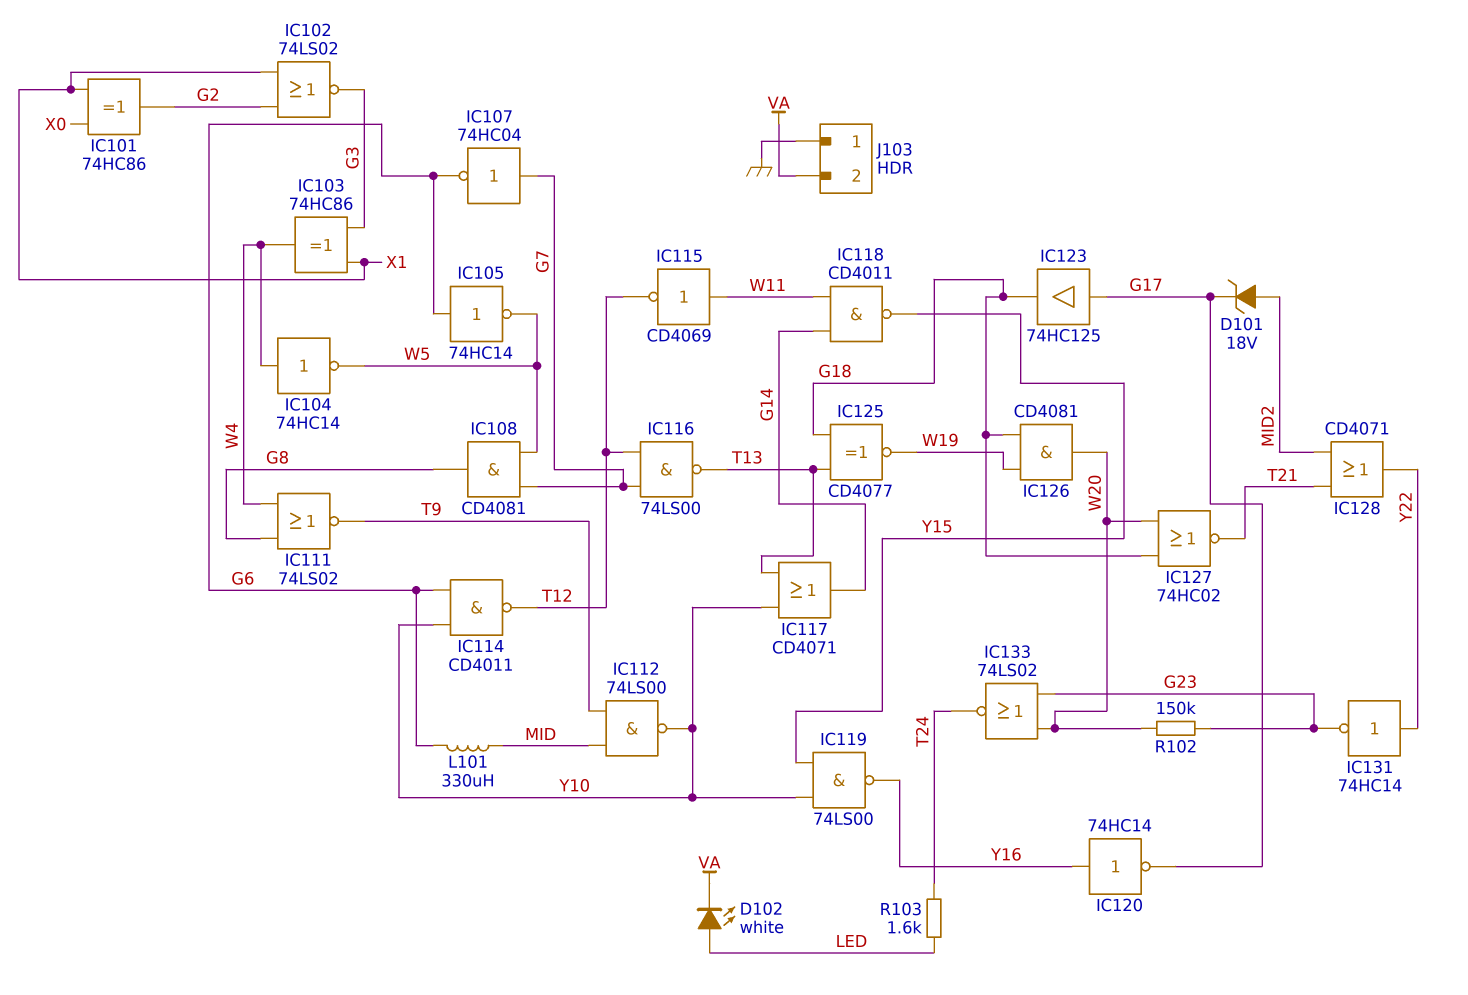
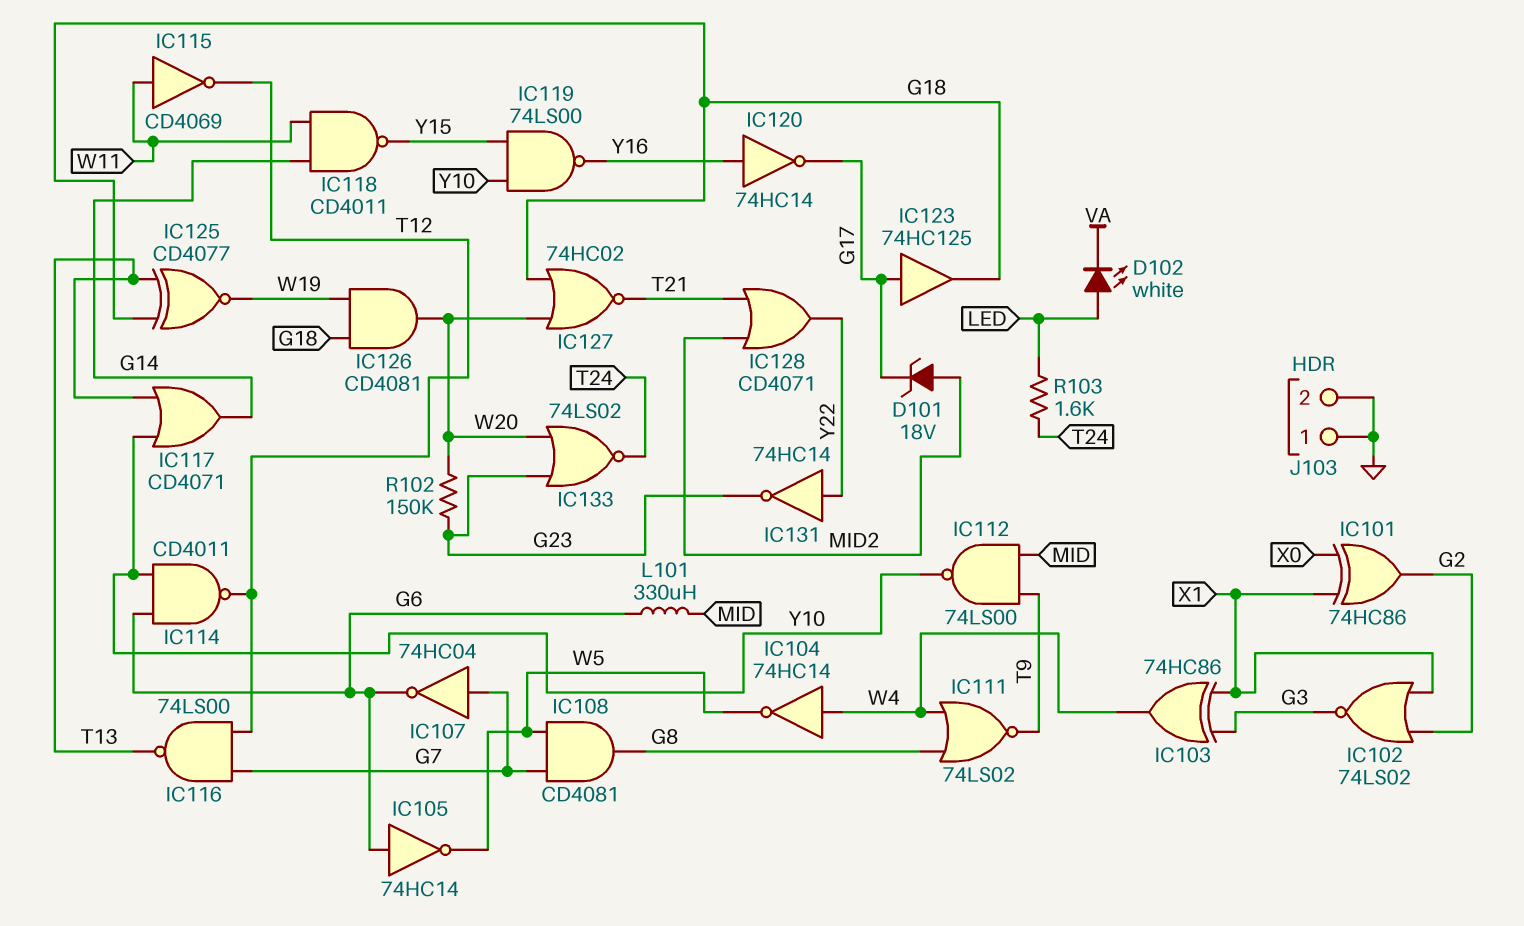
J103 pin 2: VA -> GND

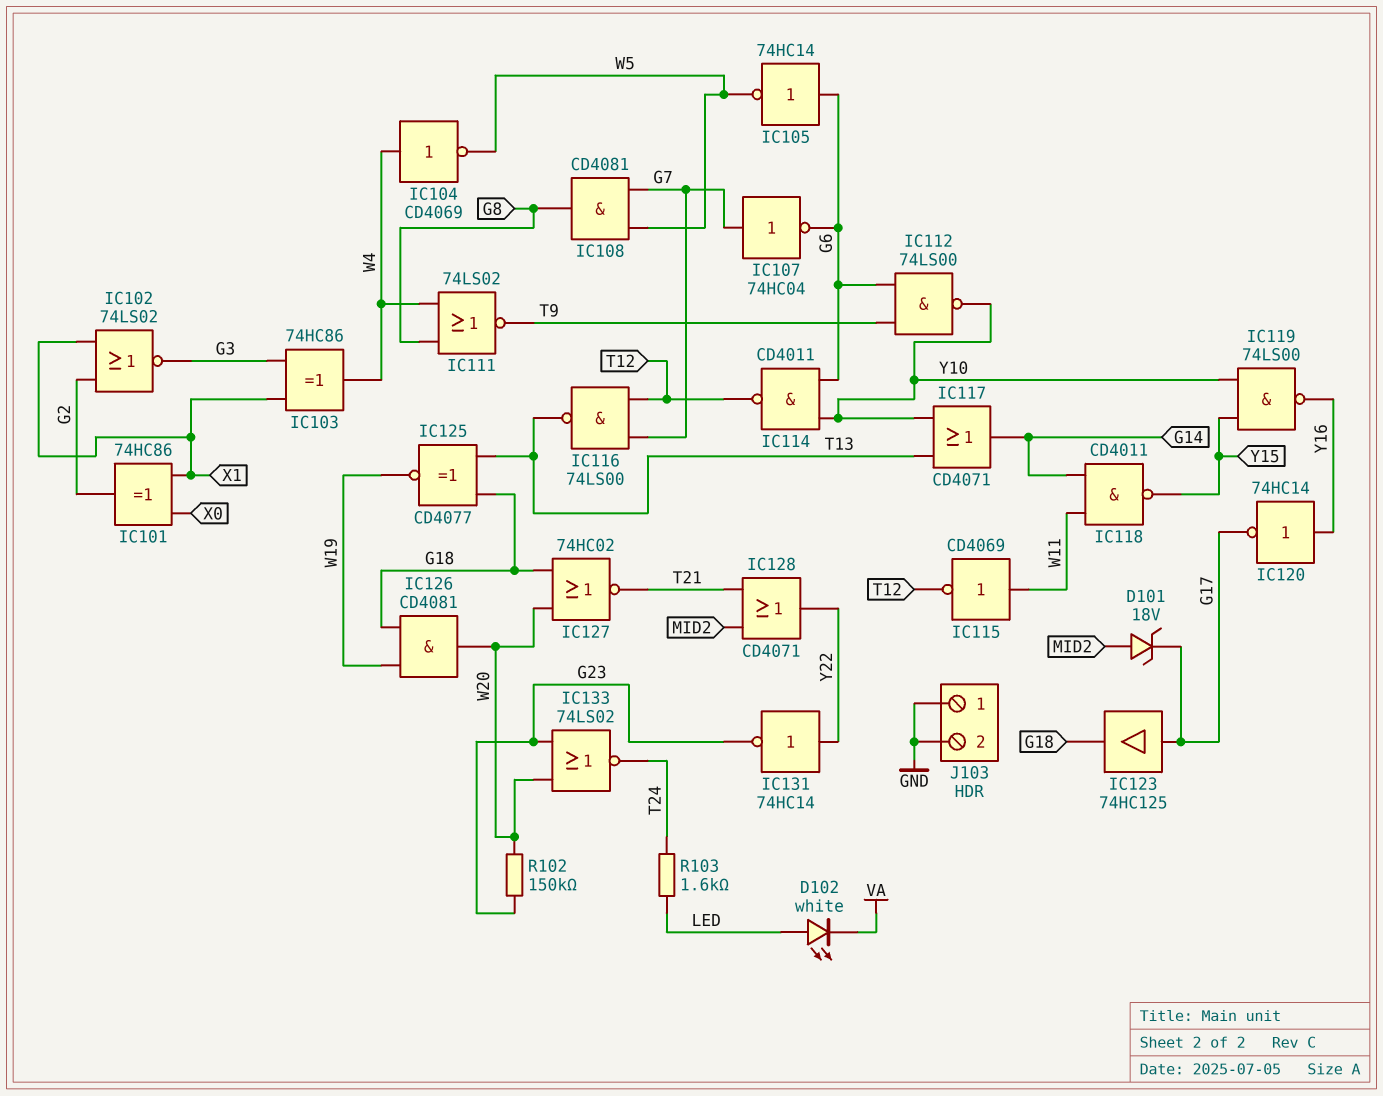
IC104: NOT 74HC14 (in W4, out W5) -> NOT CD4069 (in W4, out W5)
IC112: NAND 74LS00 (in MID, in T9, out Y10) -> NAND 74LS00 (in G6, in T9, out Y10)
L101: 330uH (G6, MID) -> none

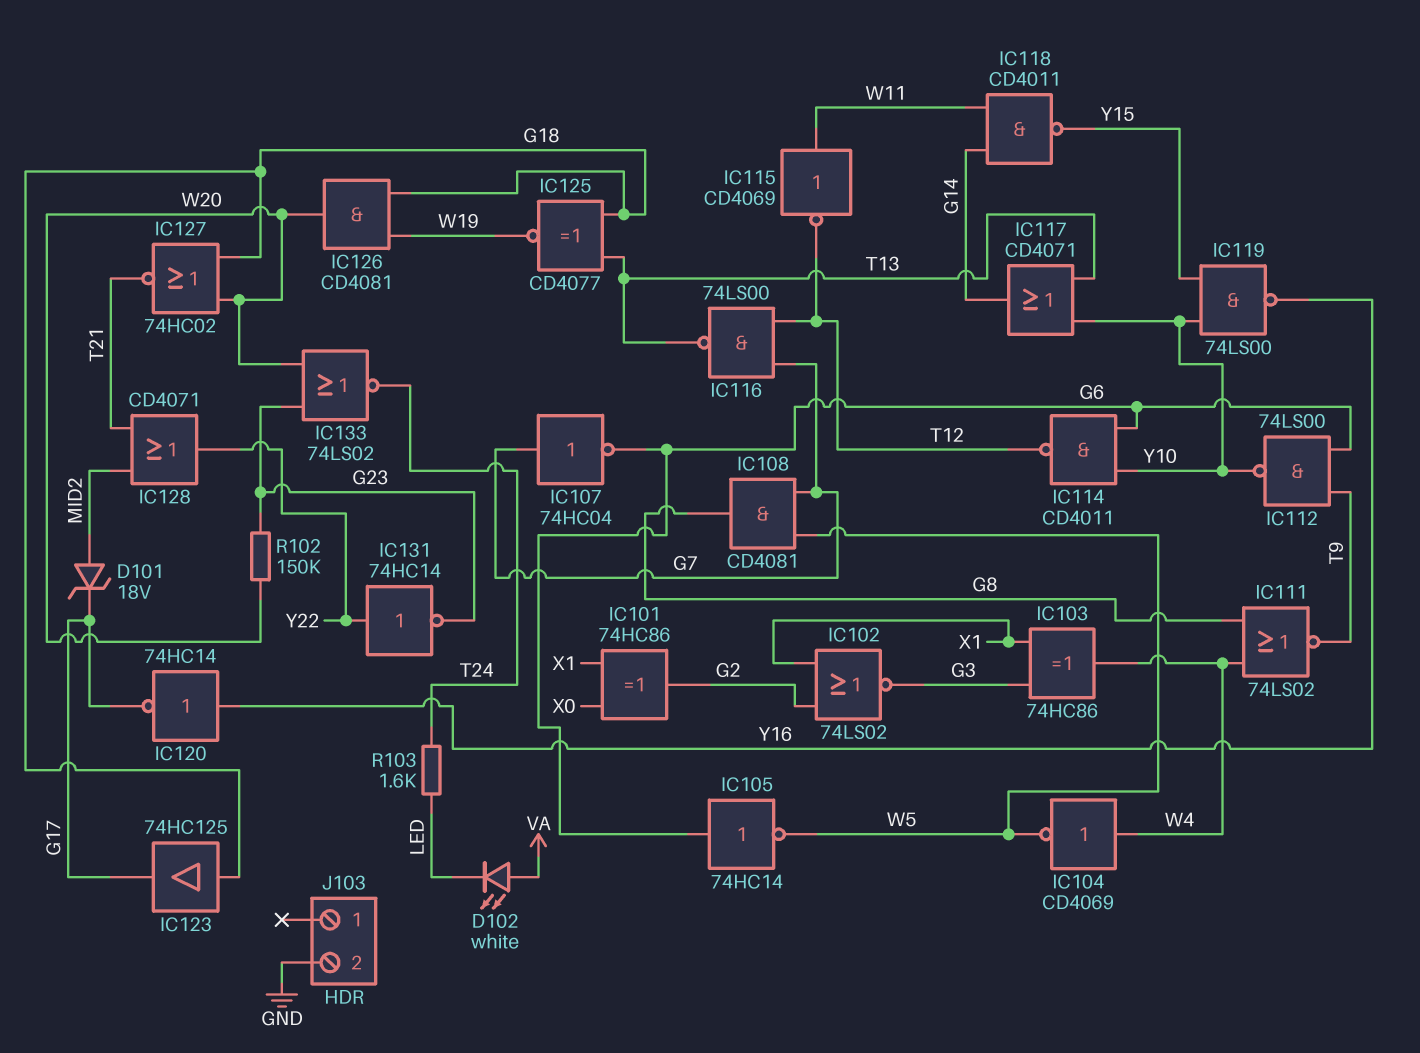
D102: LED white (A LED, K VA) -> LED white (A VA, K LED)
IC123: buffer 74HC125 (in G17, out G18) -> buffer 74HC125 (in G18, out G17)
J103 pin 1: GND -> none

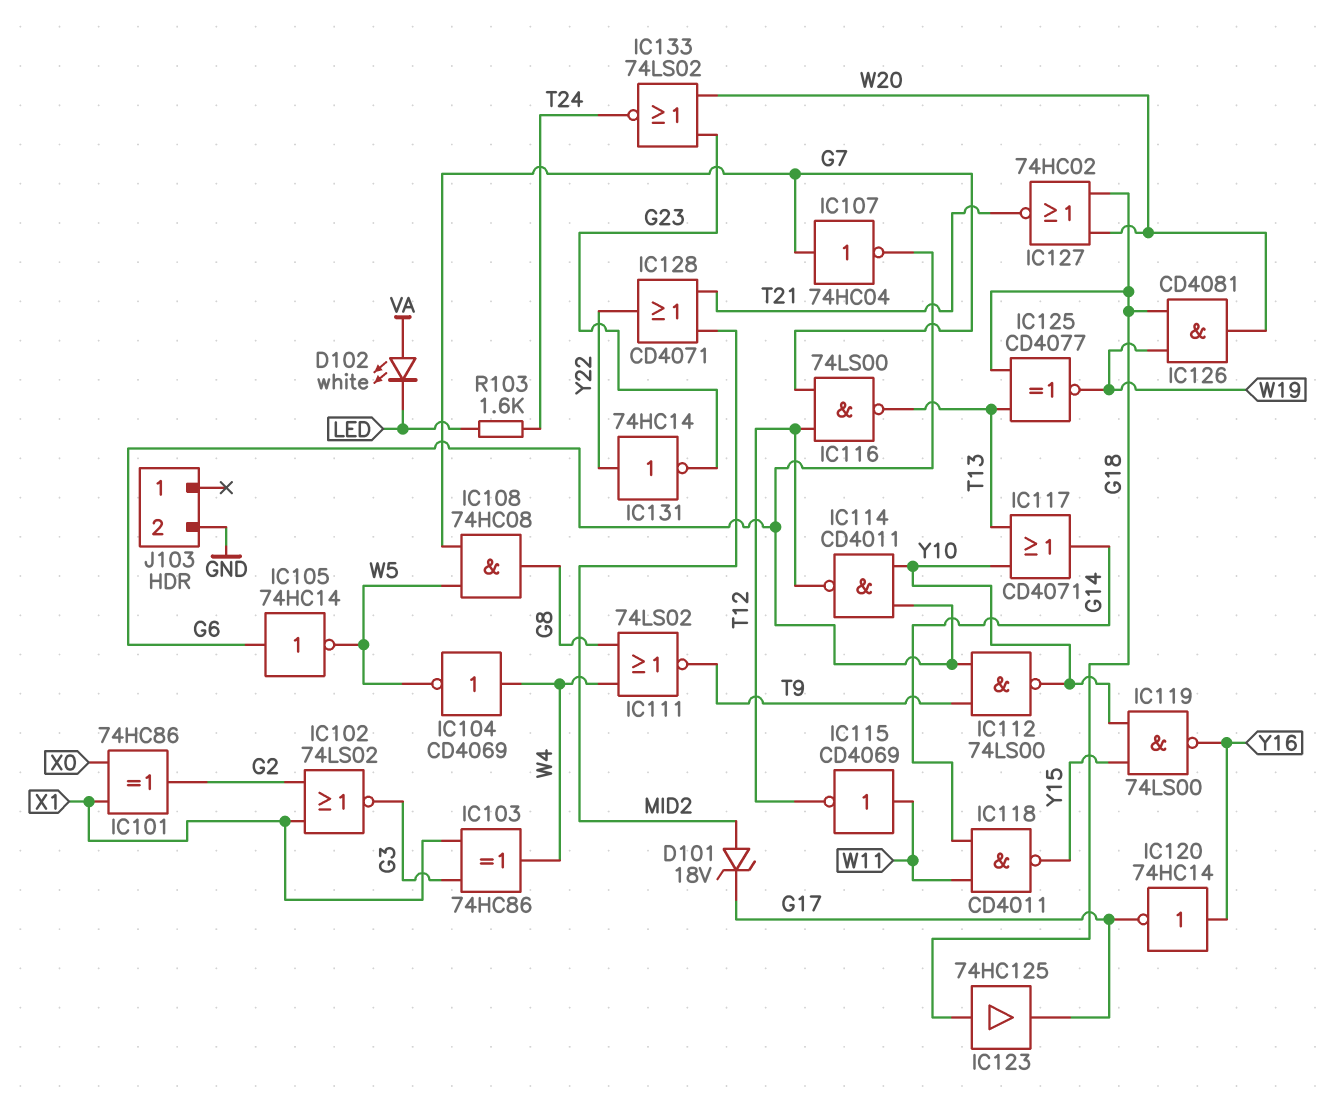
IC108: AND CD4081 (in G7, in W5, out G8) -> AND 74HC08 (in G7, in W5, out G8)
R102: 150k (G23, W20) -> none

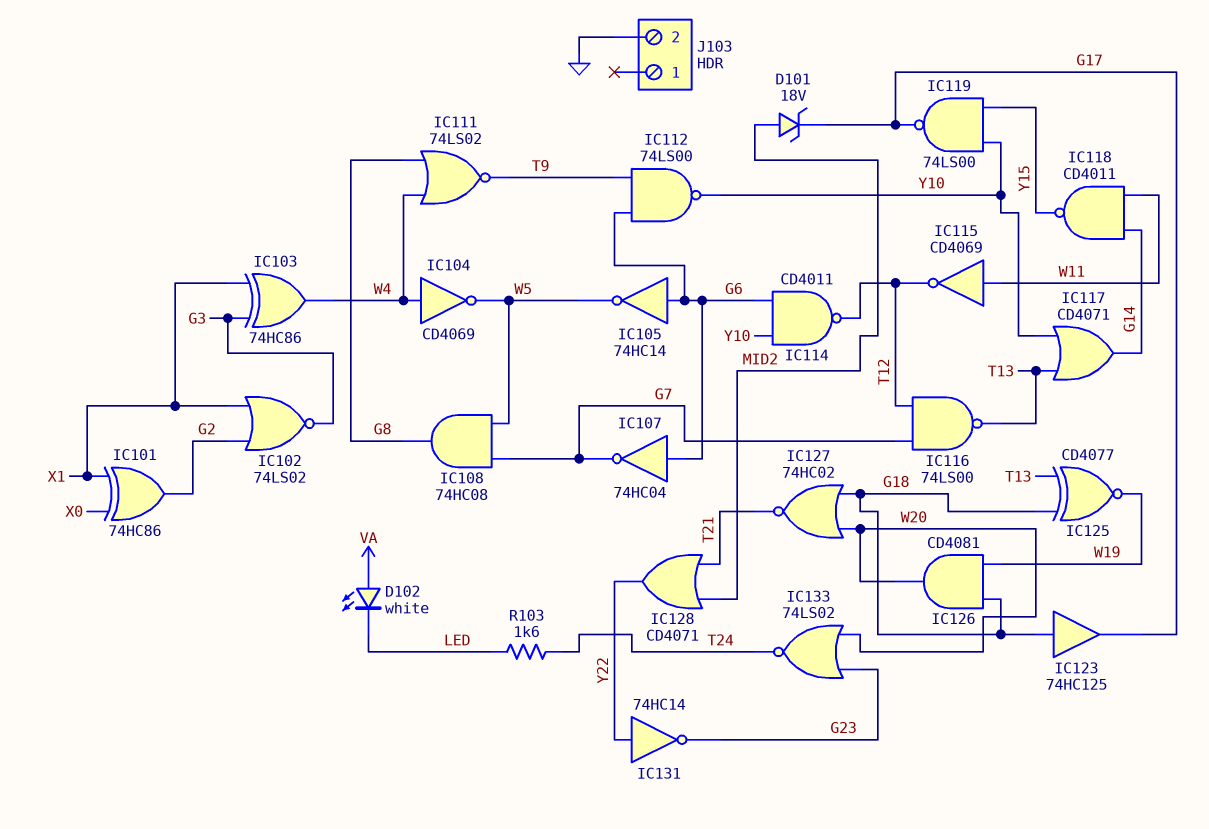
IC107: NOT 74HC04 (in G7, out G6) -> NOT 74HC04 (in G6, out G7)
IC119: NAND 74LS00 (in Y10, in Y15, out Y16) -> NAND 74LS00 (in Y10, in Y15, out G17)
IC120: NOT 74HC14 (in Y16, out G17) -> none

